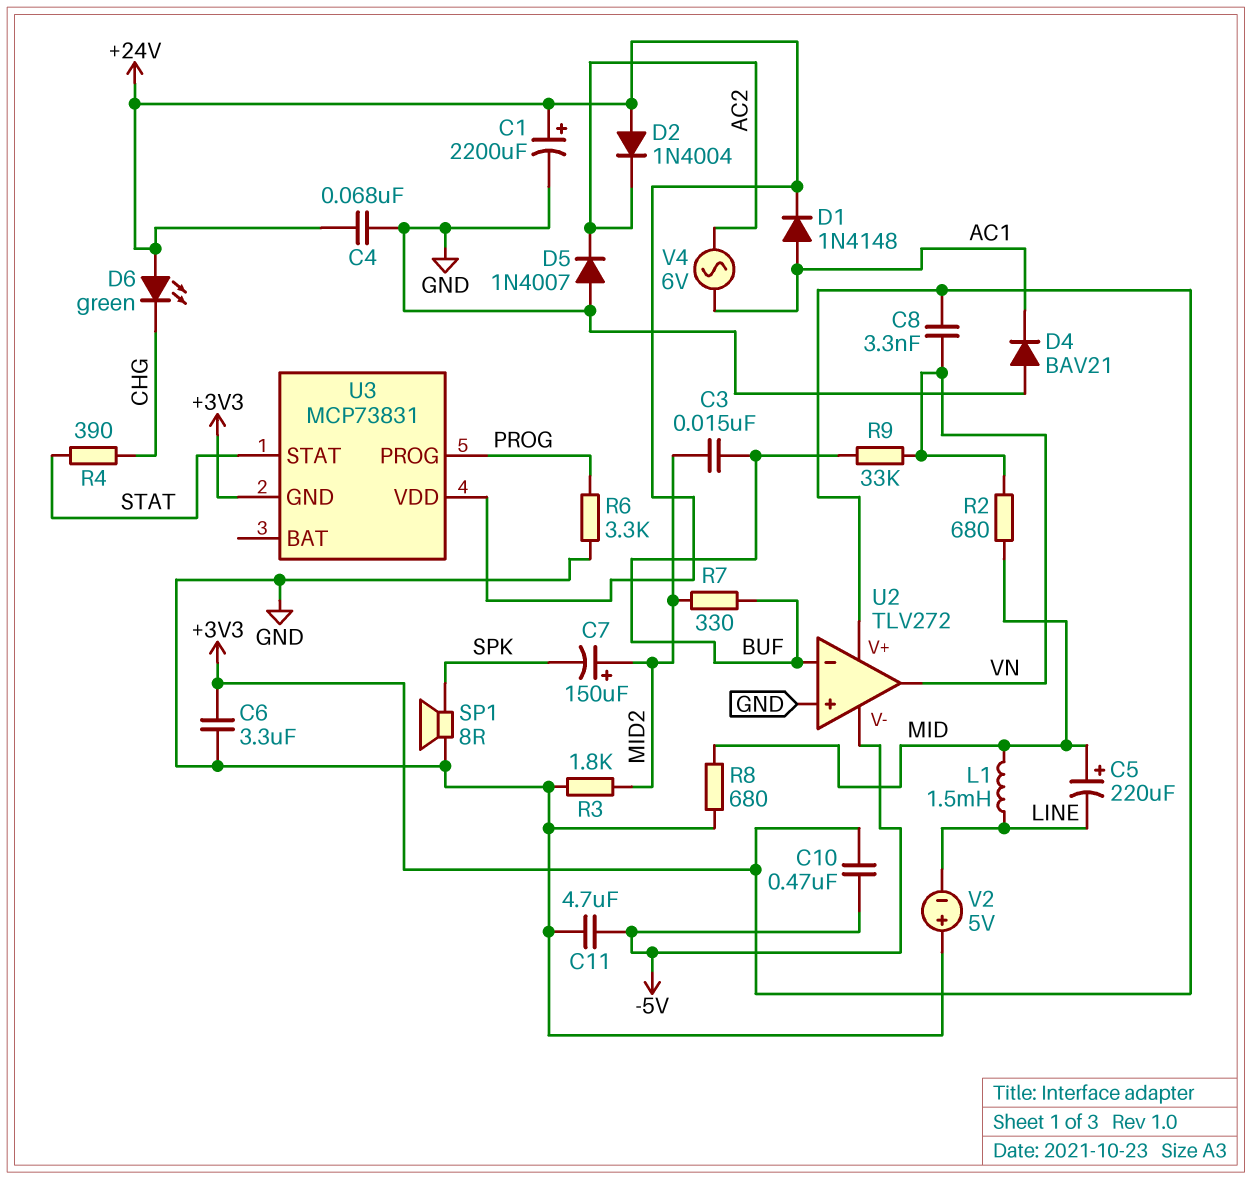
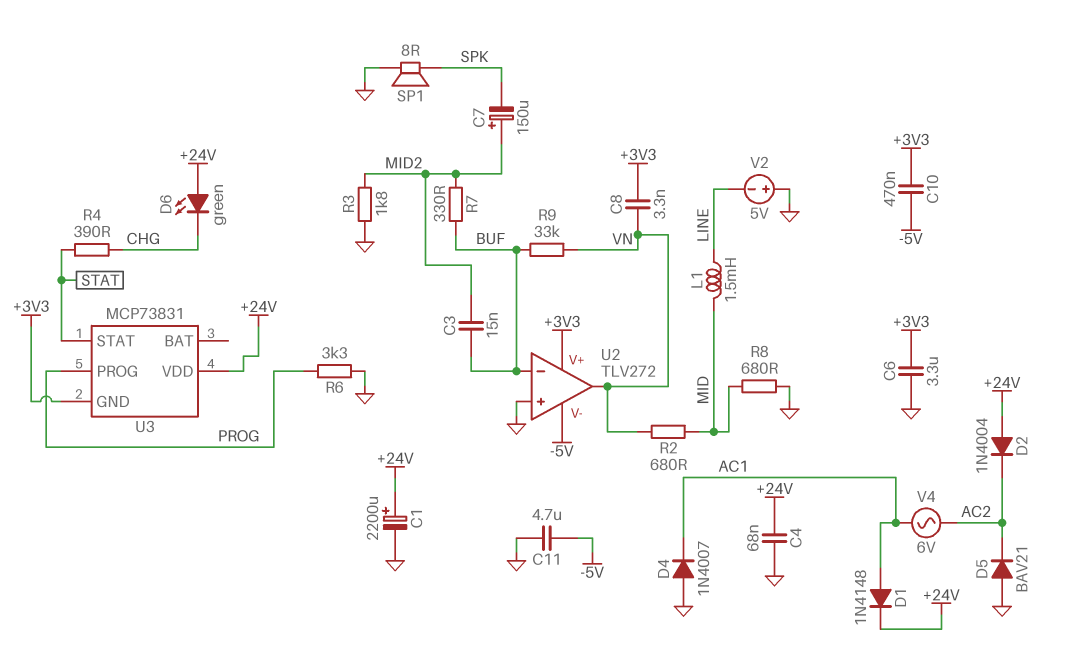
C5: 220uF (plus MID, minus LINE) -> none
D4: diode BAV21 (A GND, K AC1) -> diode 1N4007 (A GND, K AC1)
D5: diode 1N4007 (A GND, K AC2) -> diode BAV21 (A GND, K AC2)

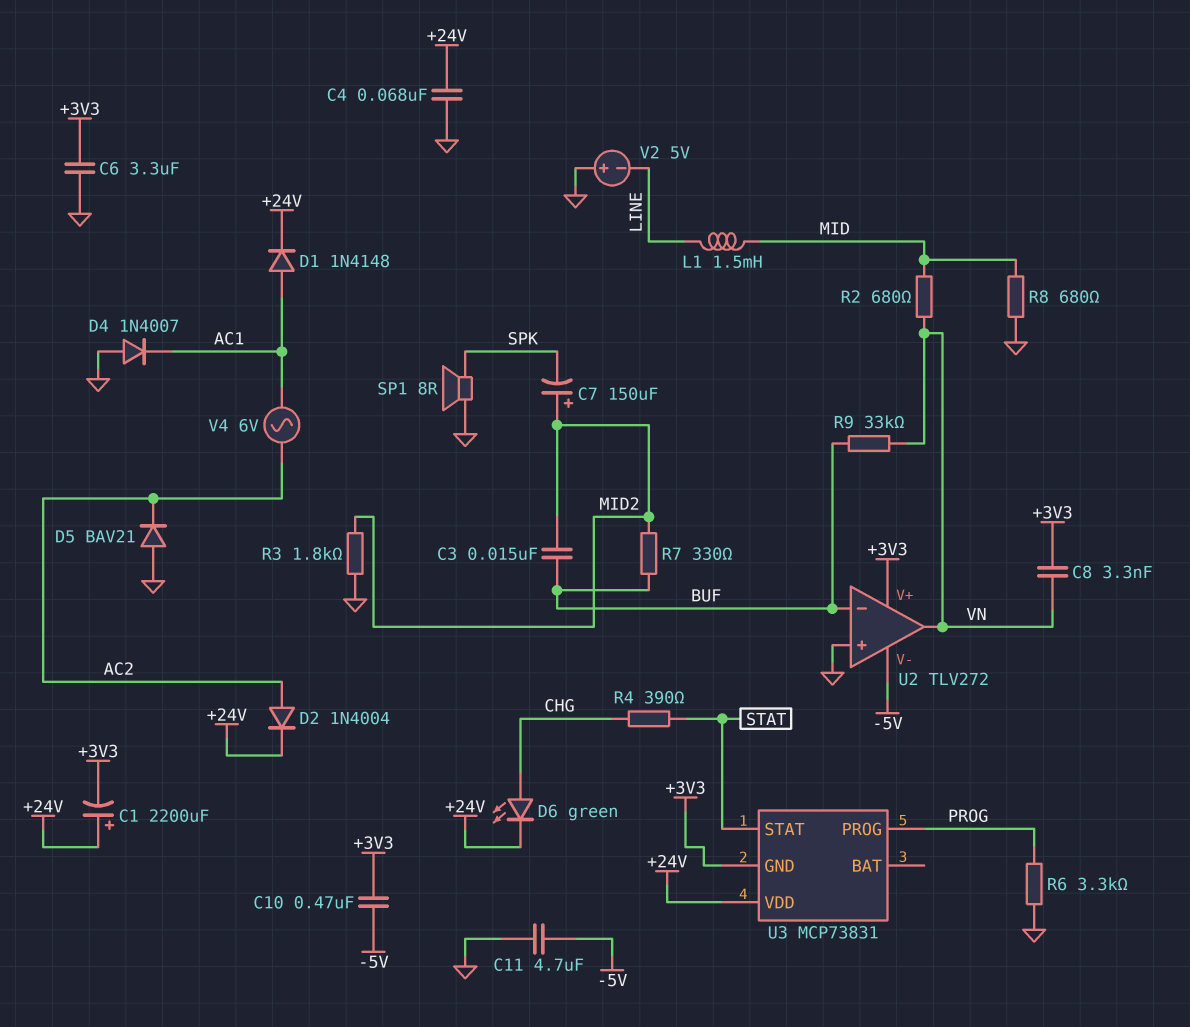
C1: 2200uF (plus +24V, minus GND) -> 2200uF (plus +24V, minus +3V3)
D2: diode 1N4004 (A +24V, K AC2) -> diode 1N4004 (A AC2, K +24V)
D6: LED green (A +24V, K CHG) -> LED green (A CHG, K +24V)

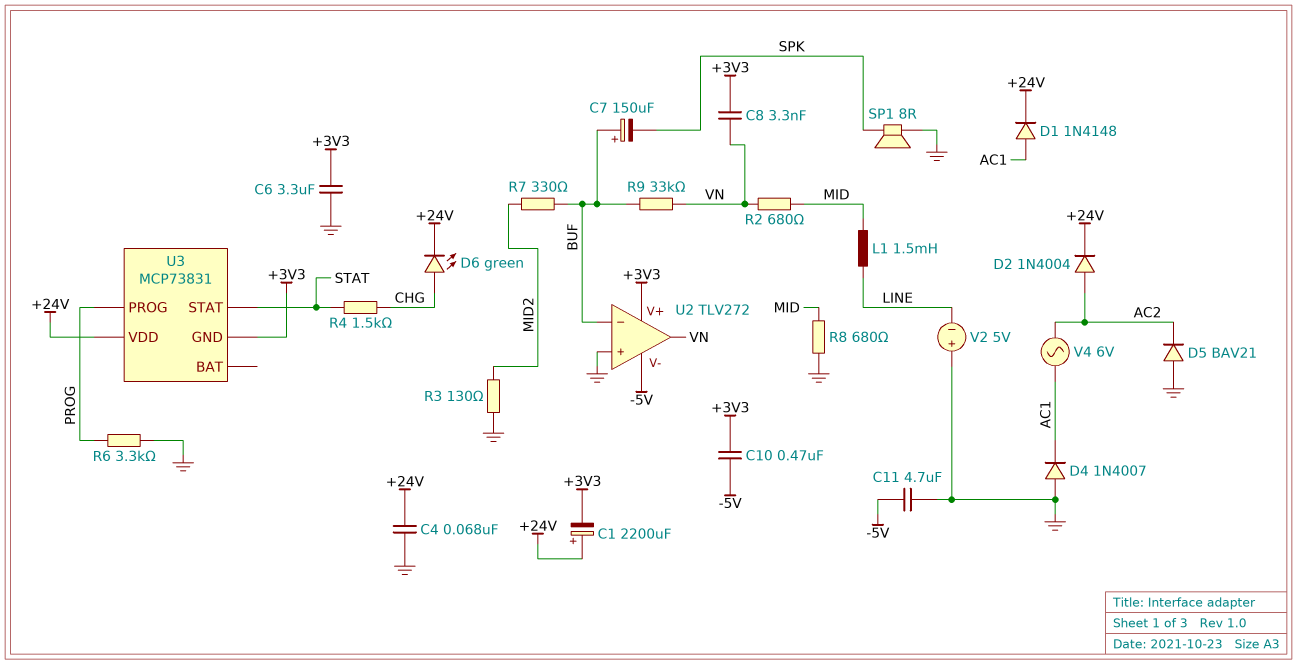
C3: 15nF (BUF, MID2) -> none
C7: 150uF (plus MID2, minus SPK) -> 150uF (plus BUF, minus SPK)
R3: 1.8k (GND, MID2) -> 130 (GND, MID2)
R4: 390 (CHG, STAT) -> 1.5k (CHG, STAT)

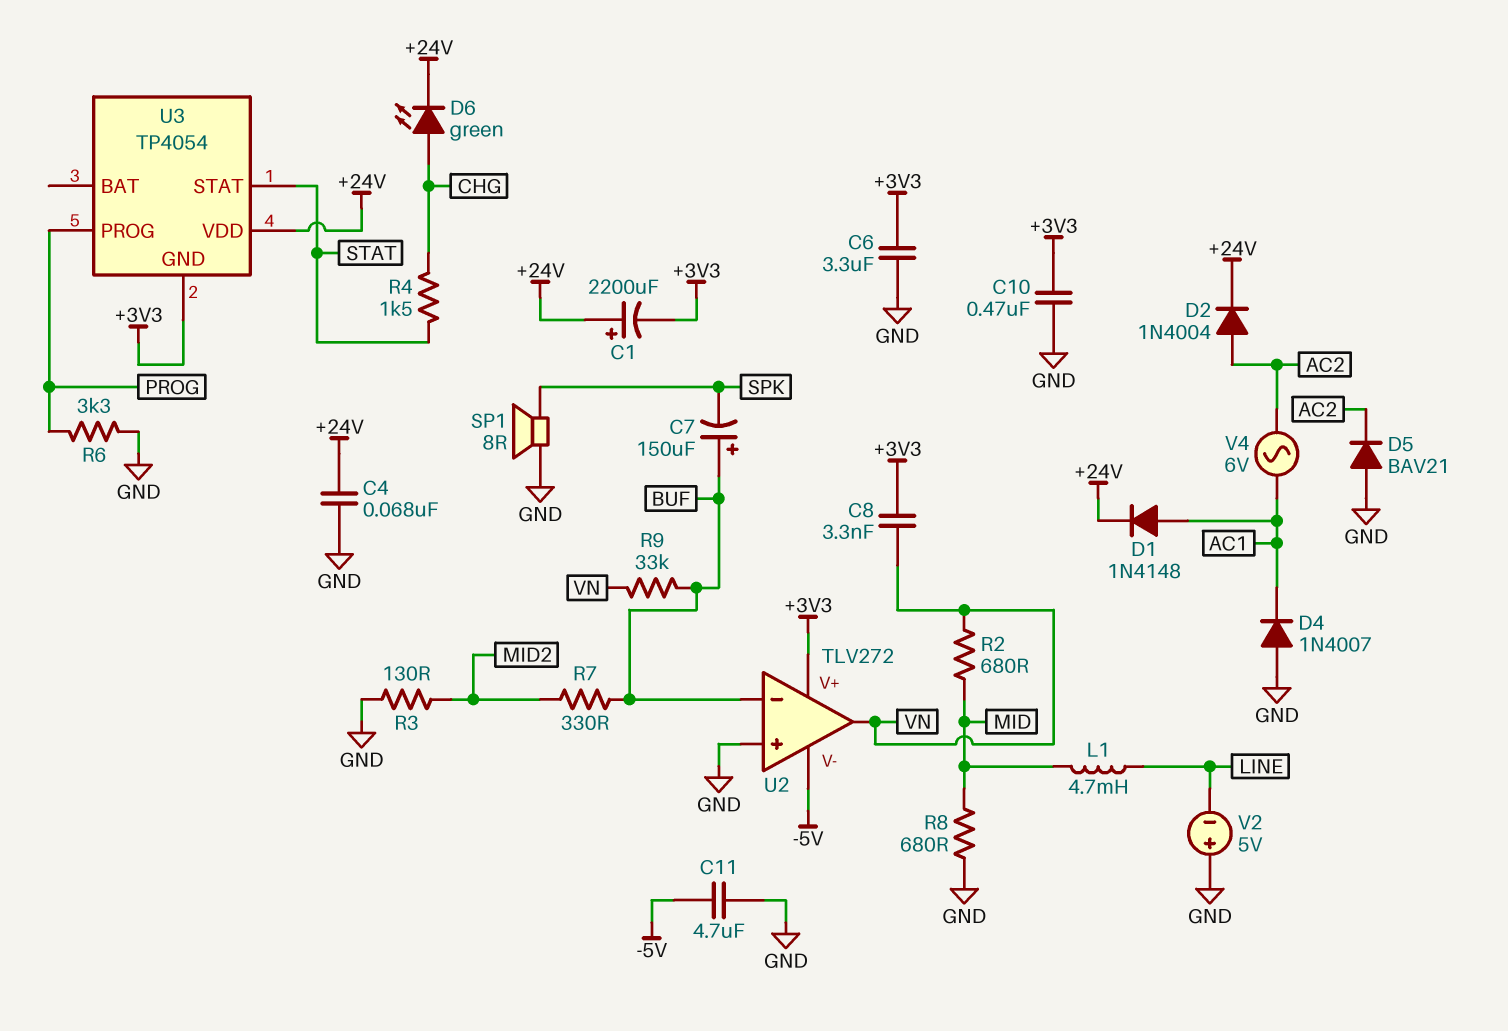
C10: 470nF (+3V3, -5V) -> 470nF (+3V3, GND)
L1: 1.5mH (LINE, MID) -> 4.7mH (LINE, MID)
U3: MCP73831 -> TP4054

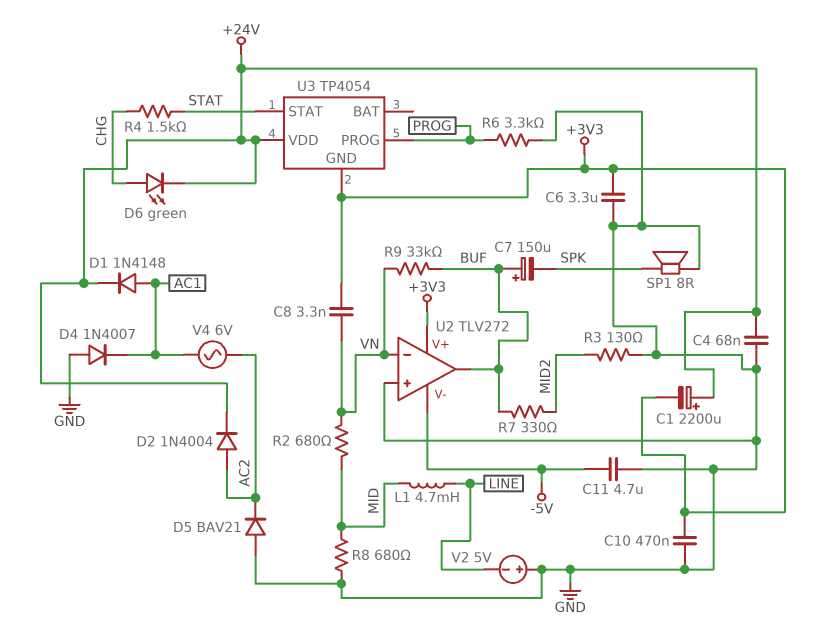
U2 pin in-: BUF -> VN
U2 pin out: VN -> BUF

